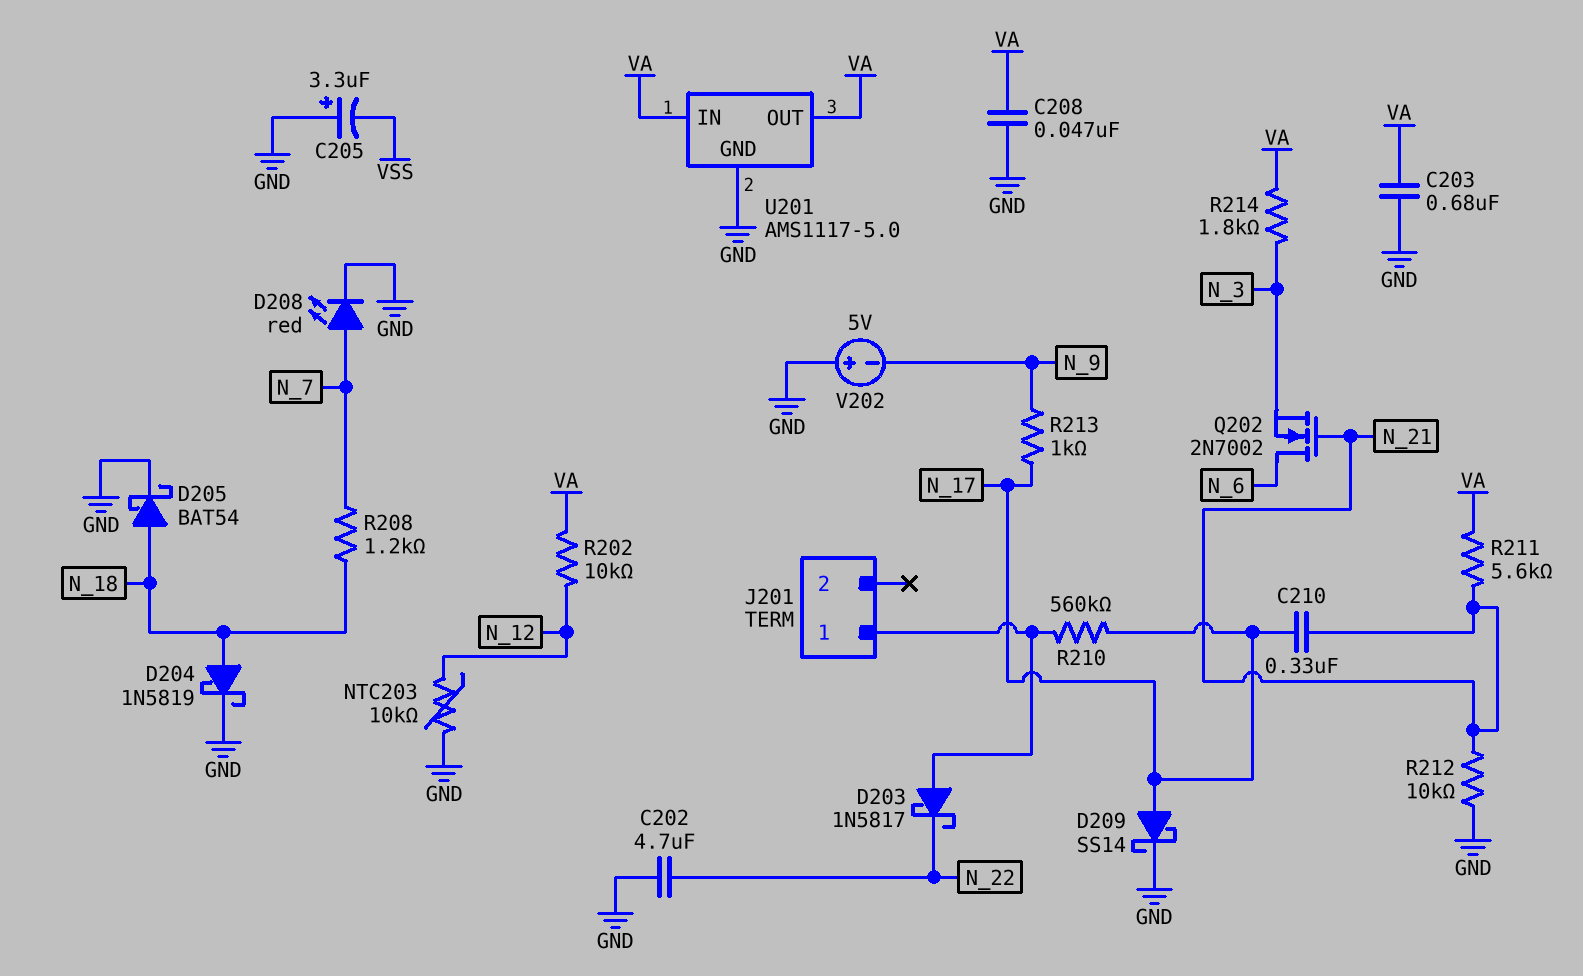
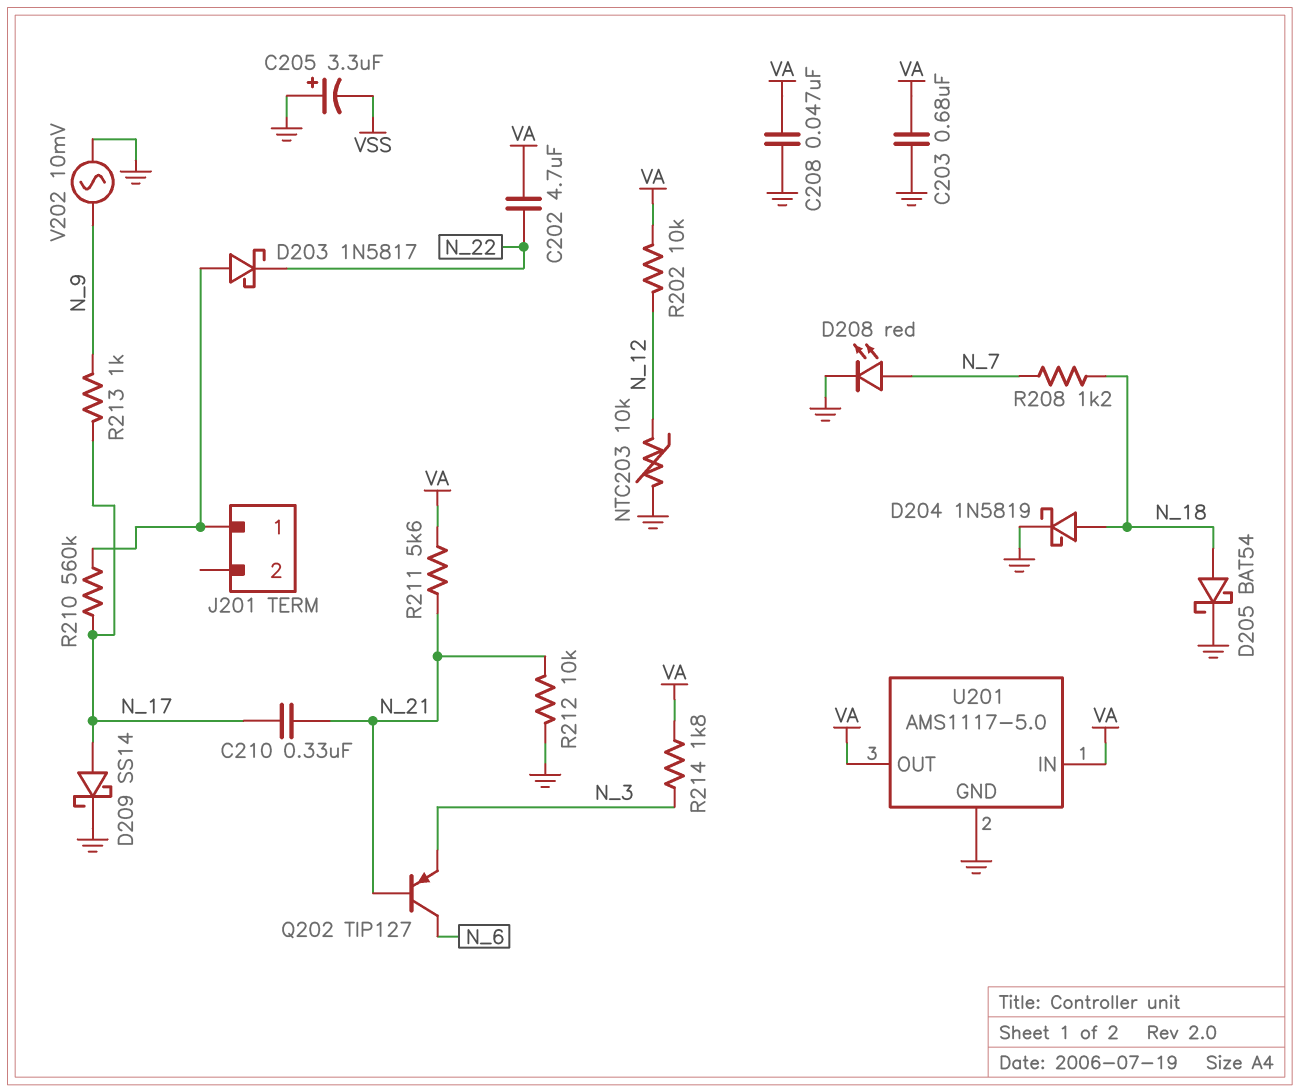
C202: 4.7uF (GND, N_22) -> 4.7uF (N_22, VA)
Q202: NMOS 2N7002 (G N_21, D N_6, S N_3) -> PNP TIP127 (B N_21, C N_6, E N_3)
V202: 5V (plus GND, minus N_9) -> AC 10mV (GND, N_9)

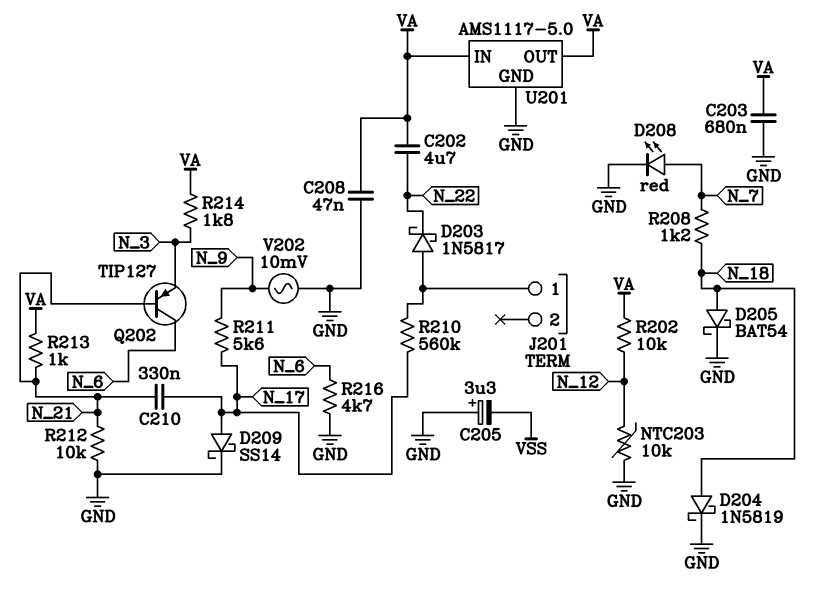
R211: 5.6k (N_21, VA) -> 5.6k (N_9, N_17)
R213: 1k (N_9, N_17) -> 1k (N_21, VA)
R216: none -> 4.7k (GND, N_6)

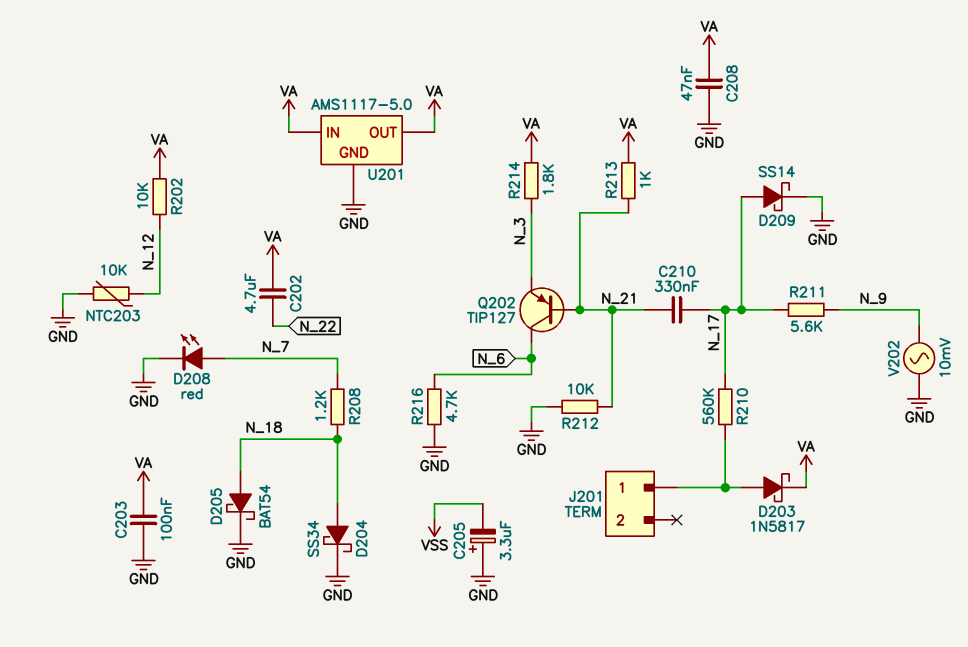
C203: 680nF (GND, VA) -> 100nF (GND, VA)
D203: schottky 1N5817 (A J201/1, K N_22) -> schottky 1N5817 (A J201/1, K VA)
D204: schottky 1N5819 (A N_18, K GND) -> schottky SS34 (A N_18, K GND)

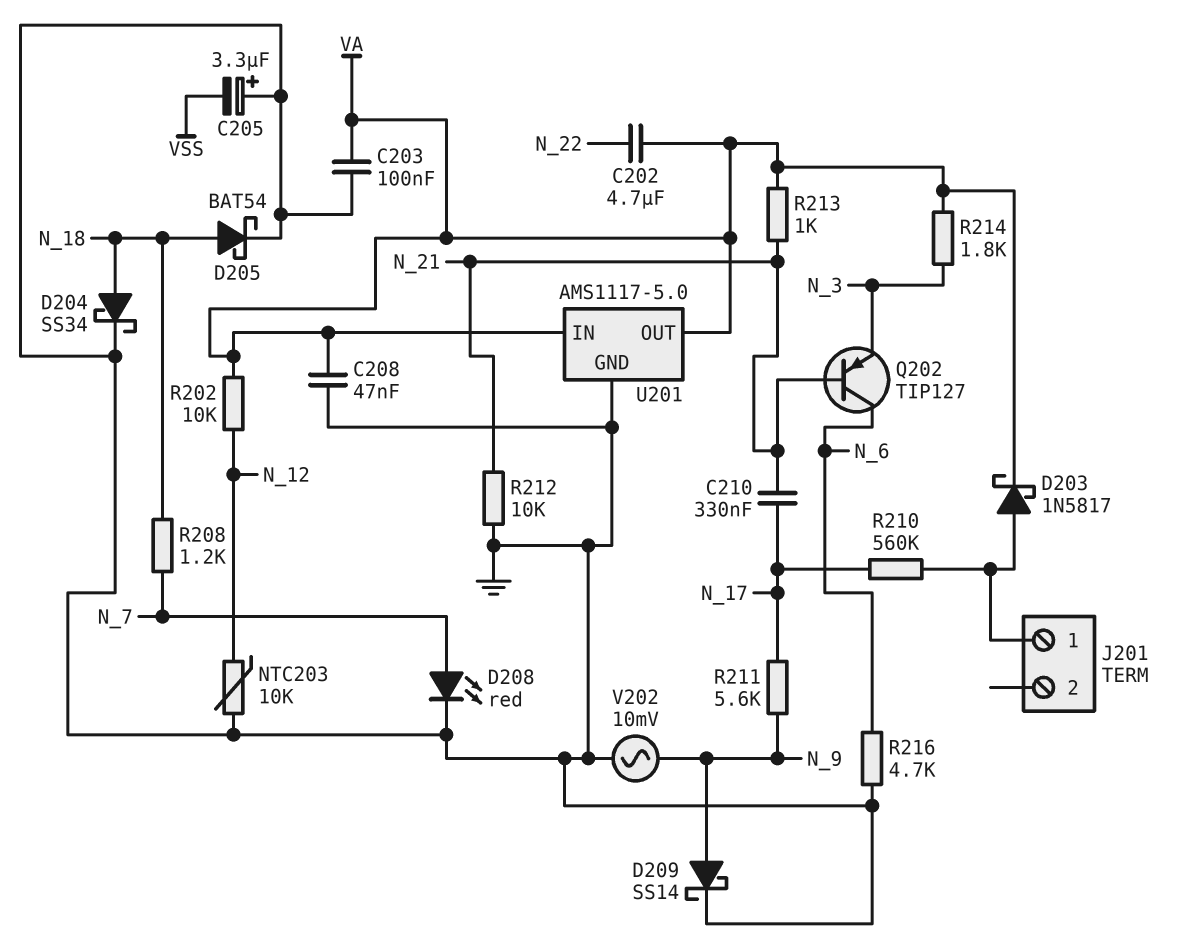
D209: schottky SS14 (A N_17, K GND) -> schottky SS14 (A N_9, K GND)

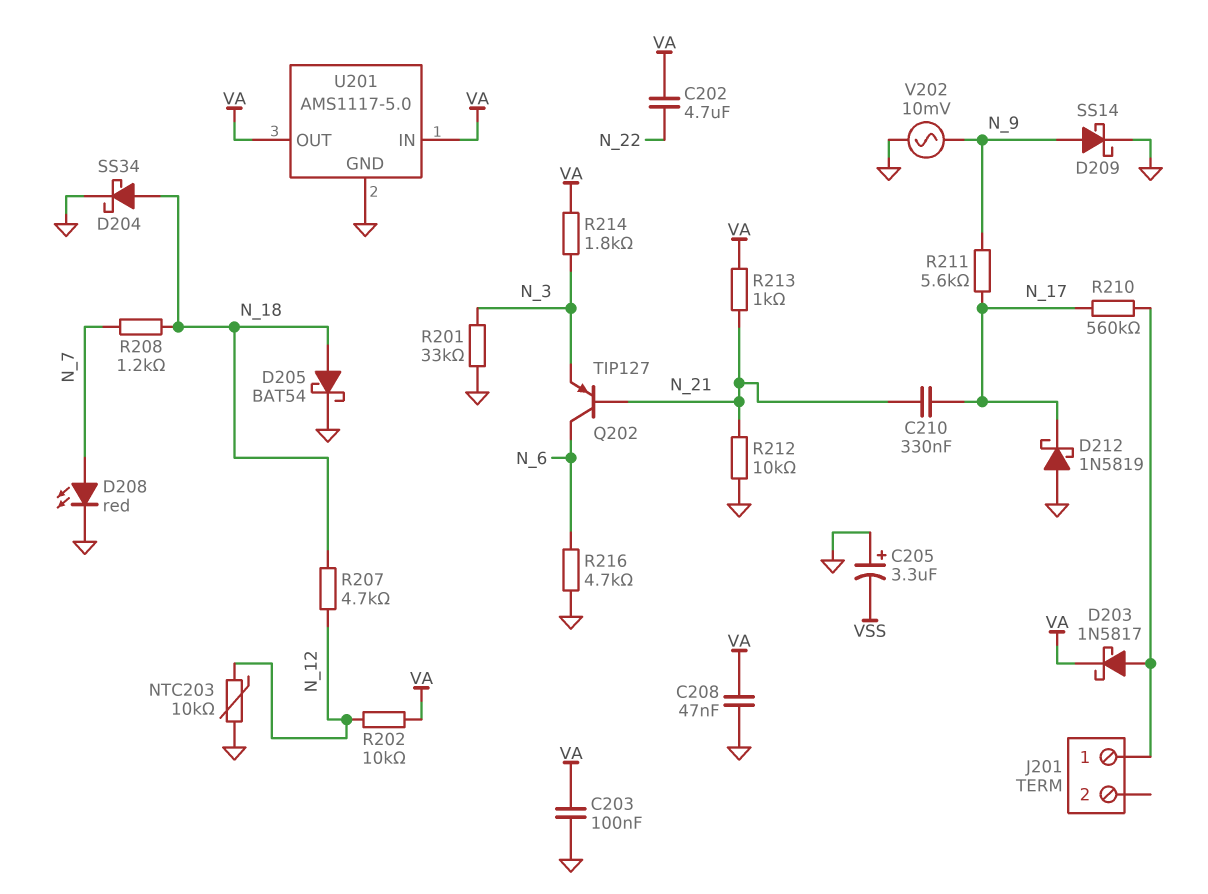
D212: none -> schottky 1N5819 (A GND, K N_17)
R201: none -> 33k (GND, N_3)
R207: none -> 4.7k (N_12, N_18)

